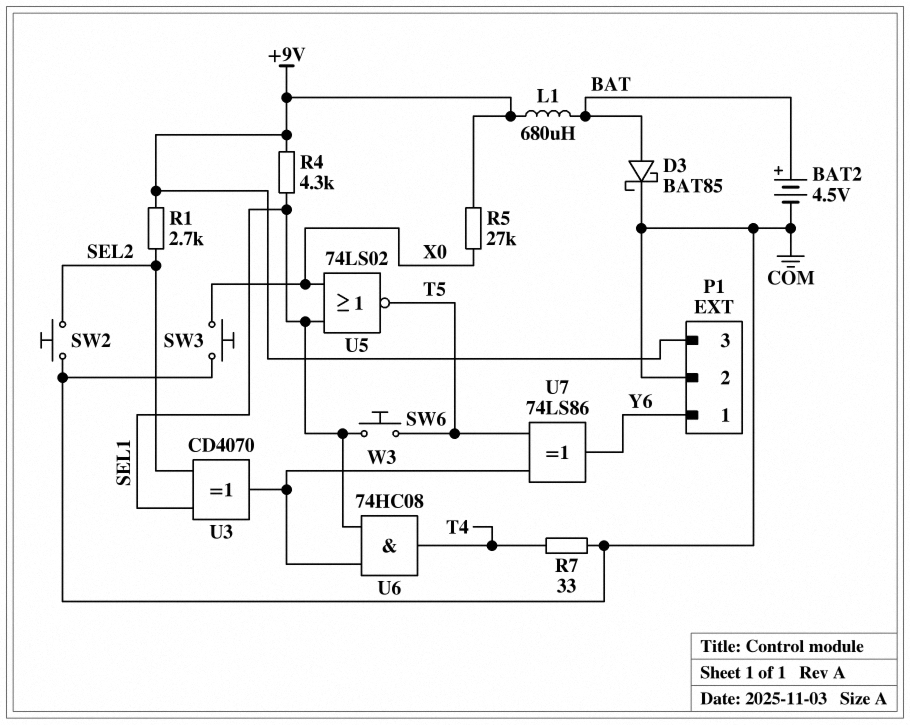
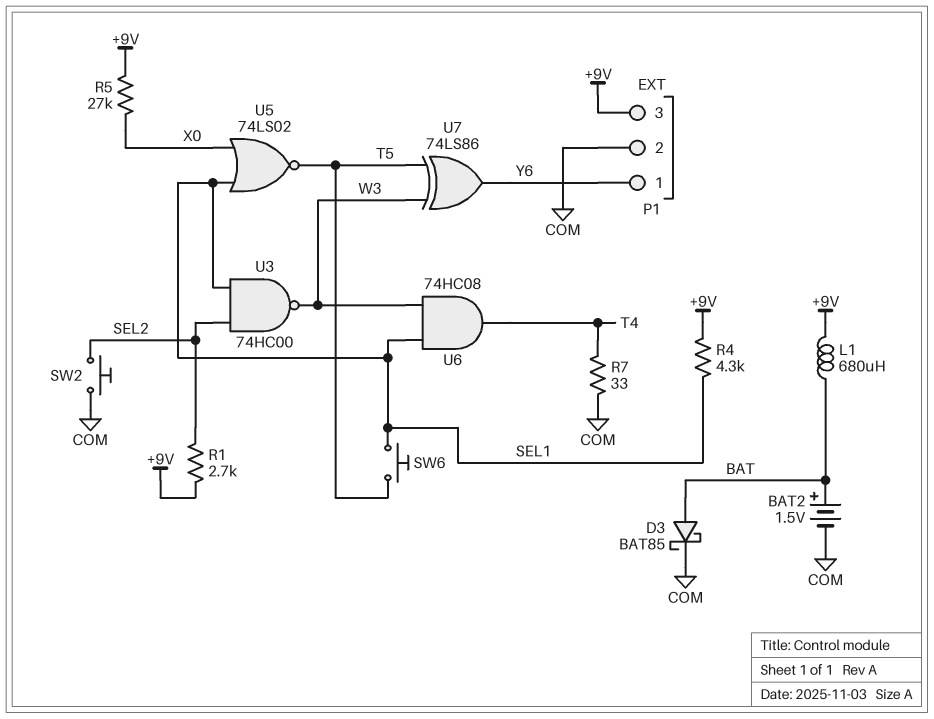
BAT2: 4.5V (plus BAT, minus COM) -> 1.5V (plus BAT, minus COM)
SW3: button (COM, X0) -> none
U3: XOR CD4070 (in SEL1, in SEL2, out W3) -> NAND 74HC00 (in SEL1, in SEL2, out W3)

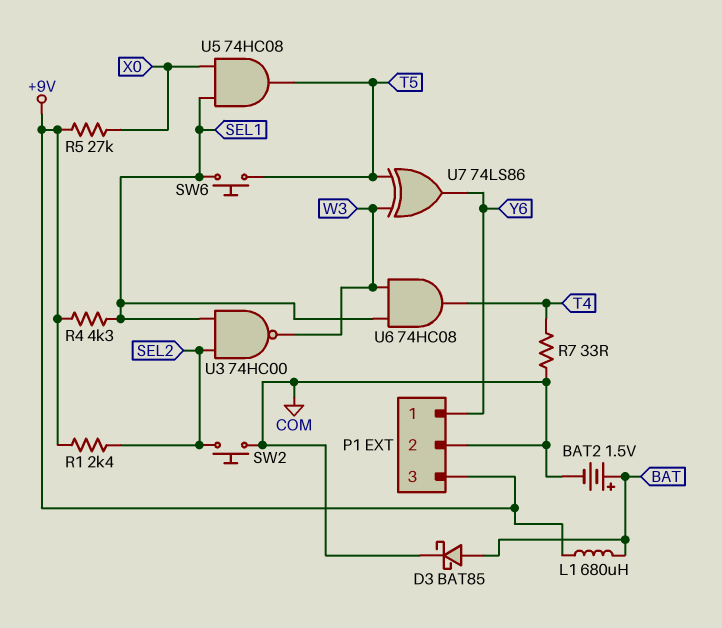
R1: 2.7k (+9V, SEL2) -> 2.4k (+9V, SEL2)
U5: NOR 74LS02 (in SEL1, in X0, out T5) -> AND 74HC08 (in SEL1, in X0, out T5)

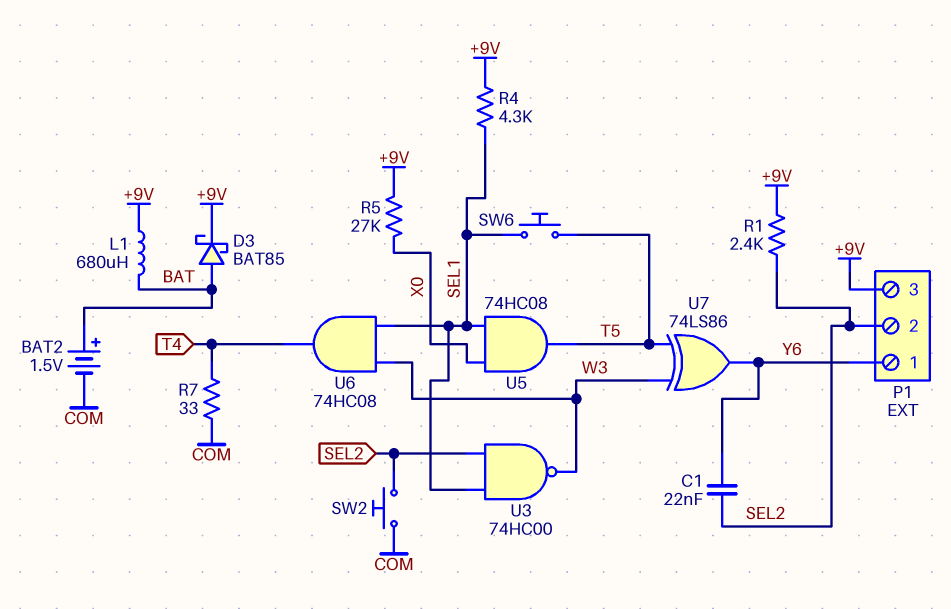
C1: none -> 22nF (SEL2, Y6)
D3: schottky BAT85 (A BAT, K COM) -> schottky BAT85 (A BAT, K +9V)
P1 pin 2: COM -> SEL2

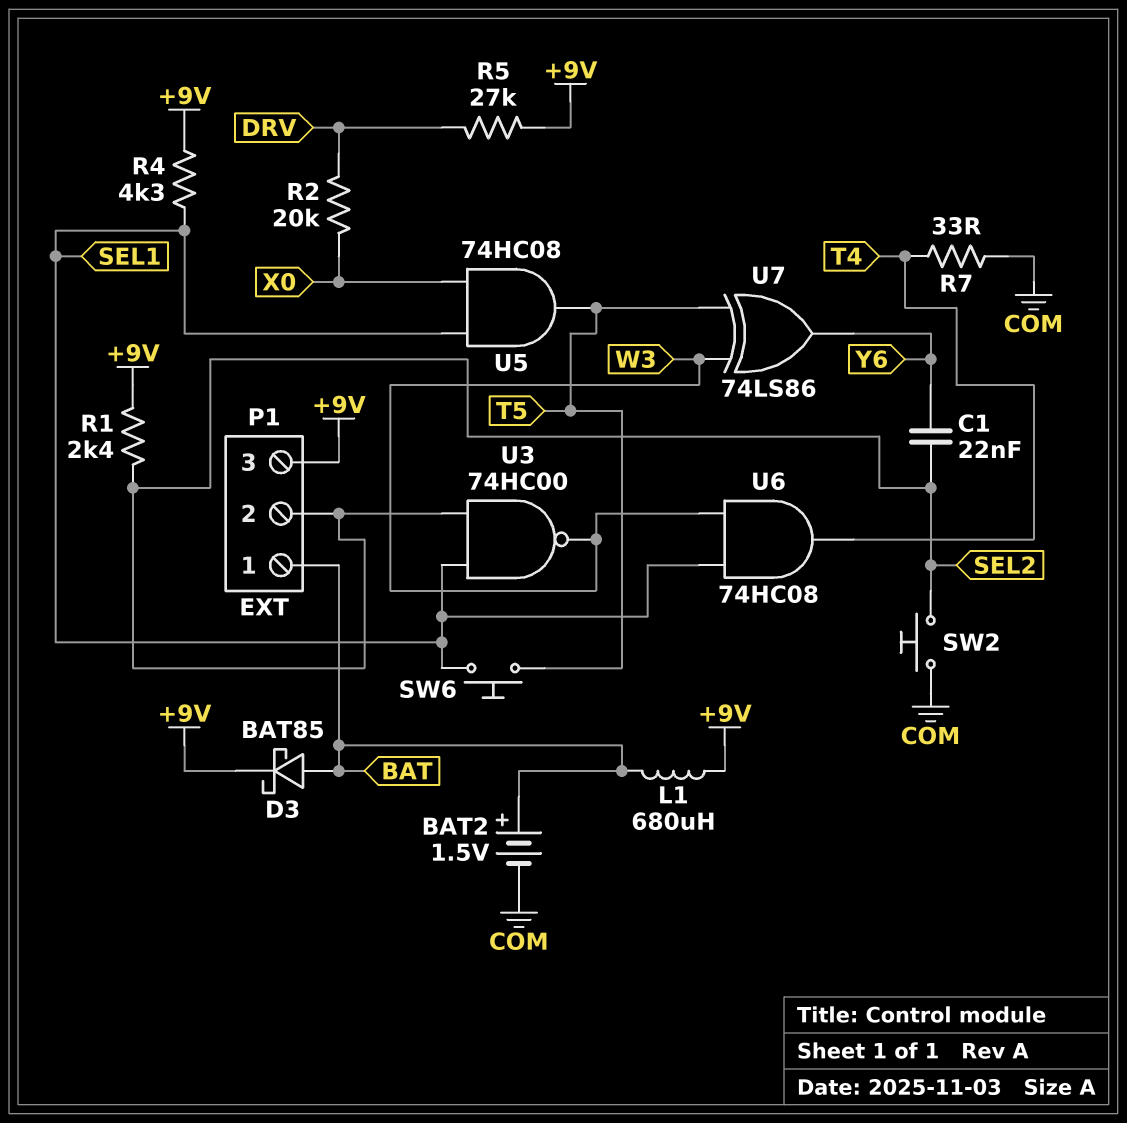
P1 pin 1: Y6 -> BAT
R2: none -> 20k (DRV, X0)
R5: 27k (+9V, X0) -> 27k (+9V, DRV)

